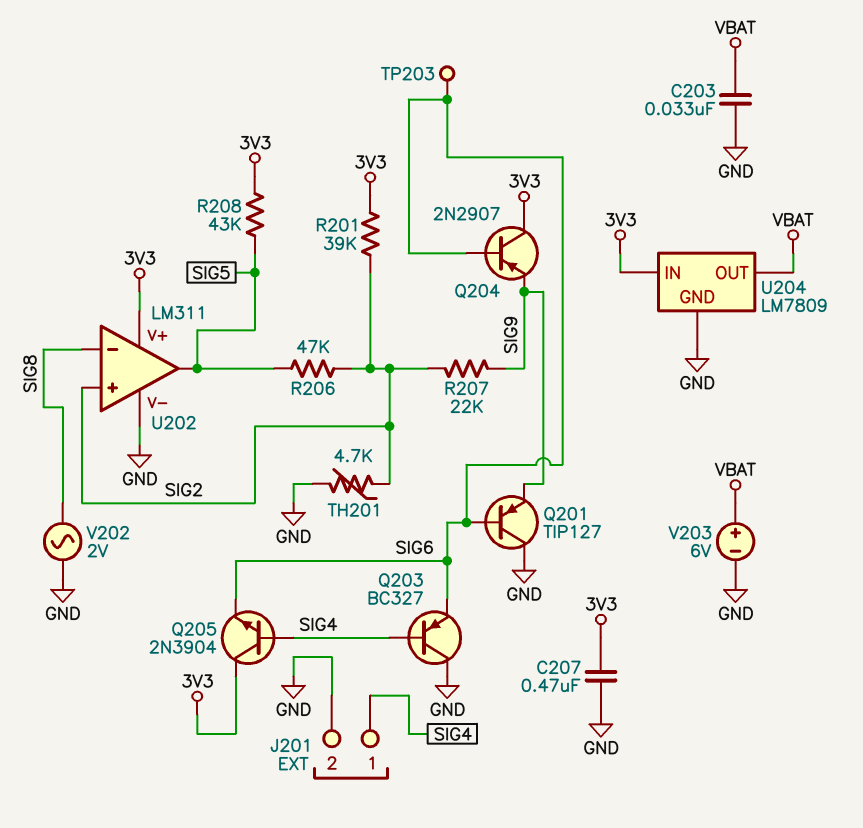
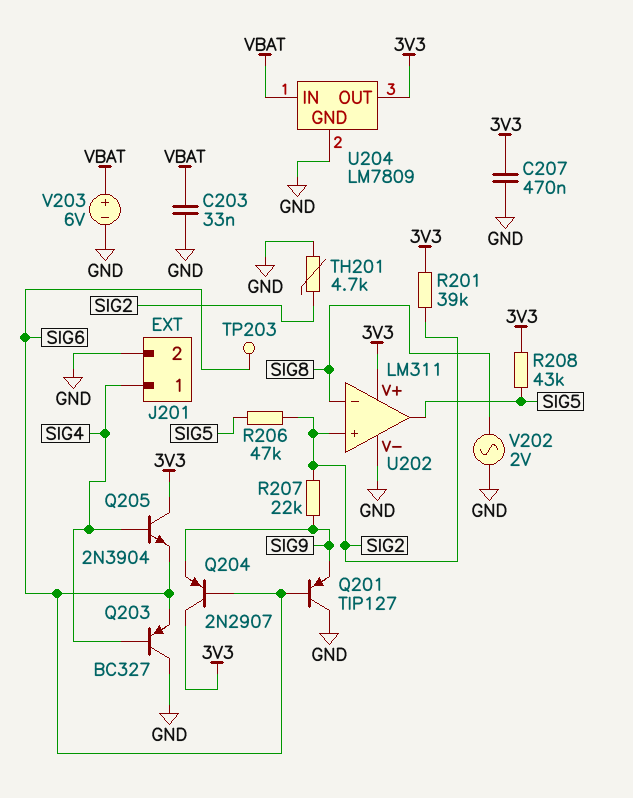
U204 pin IN: 3V3 -> VBAT
U204 pin OUT: VBAT -> 3V3

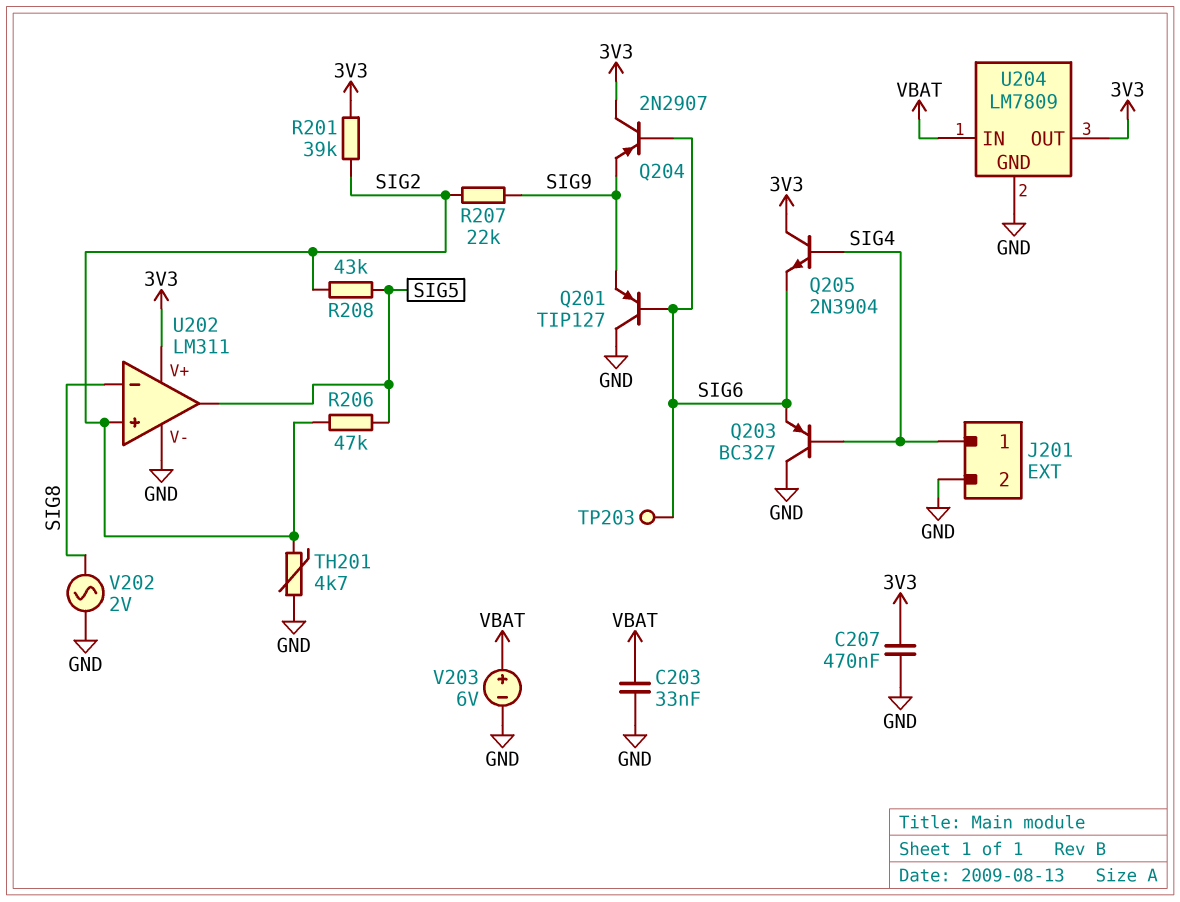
R208: 43k (3V3, SIG5) -> 43k (SIG2, SIG5)

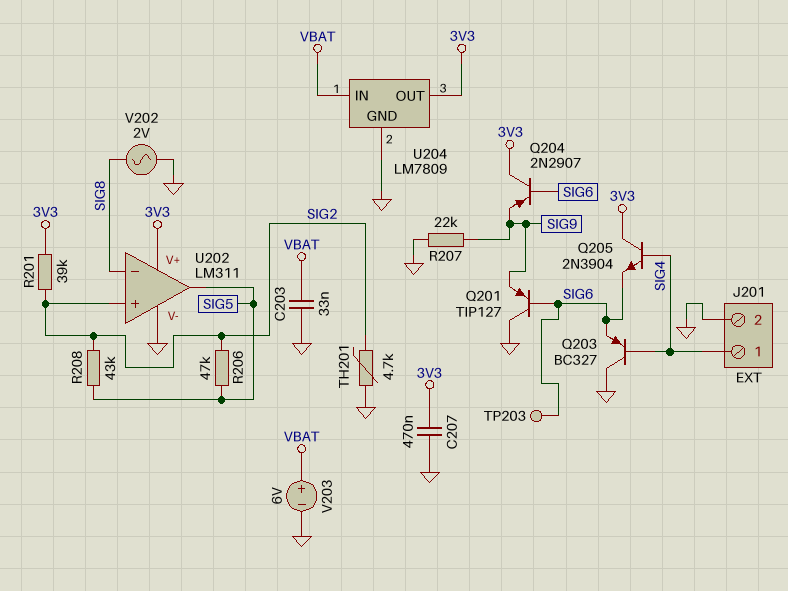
R207: 22k (SIG2, SIG9) -> 22k (GND, SIG9)

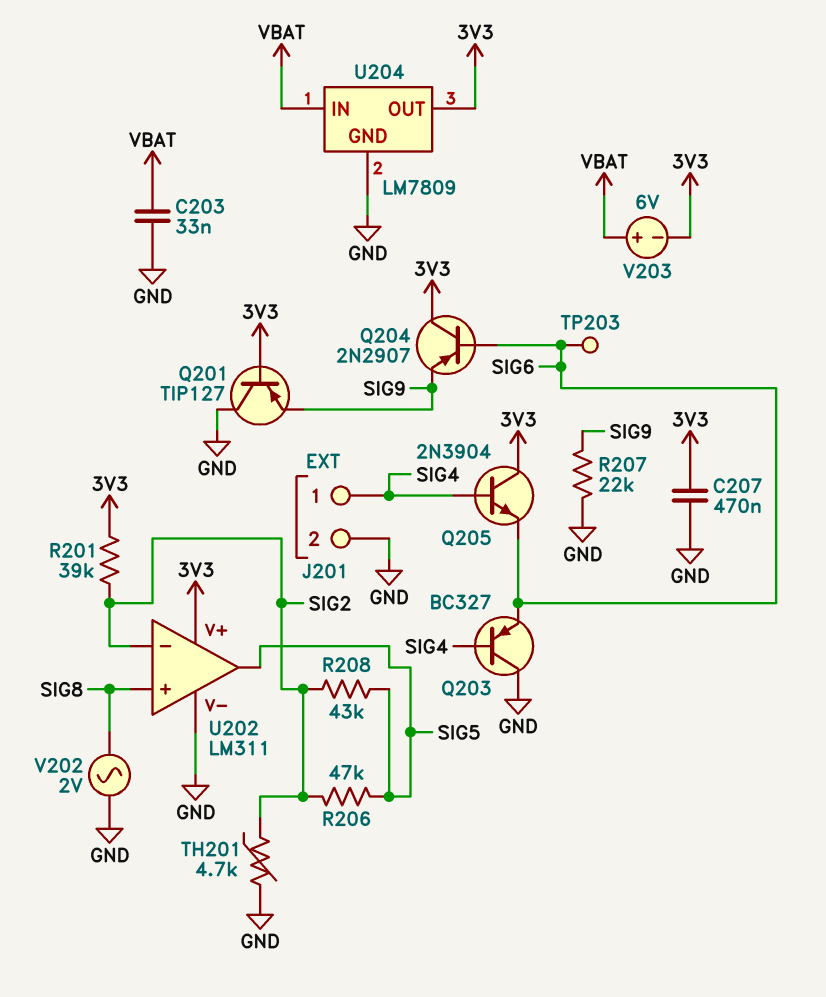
Q201: PNP TIP127 (B SIG6, C GND, E SIG9) -> PNP TIP127 (B 3V3, C GND, E SIG9)
U202 pin in+: SIG2 -> SIG8
U202 pin in-: SIG8 -> SIG2
V203: 6V (plus VBAT, minus GND) -> 6V (plus VBAT, minus 3V3)

